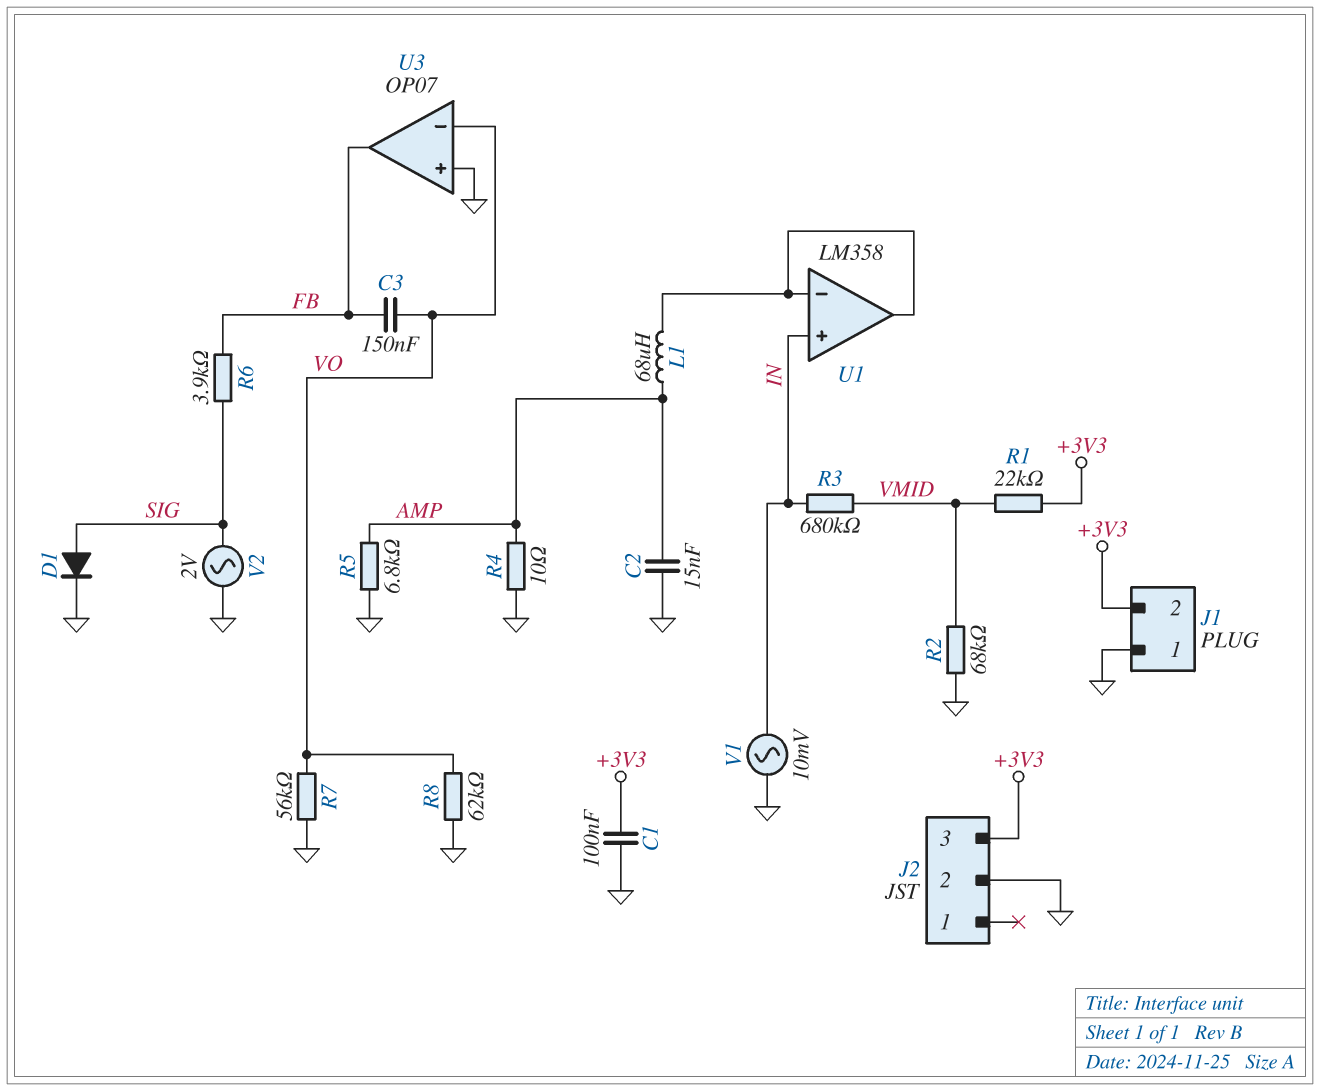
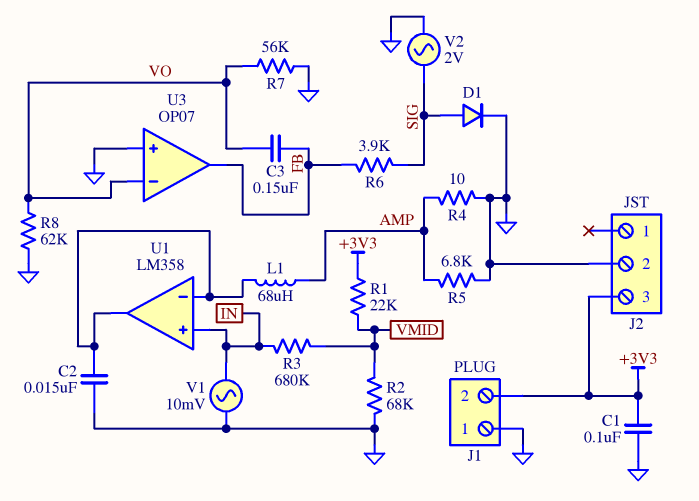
C2: 15nF (AMP, GND) -> 15nF (GND, U1/in-)

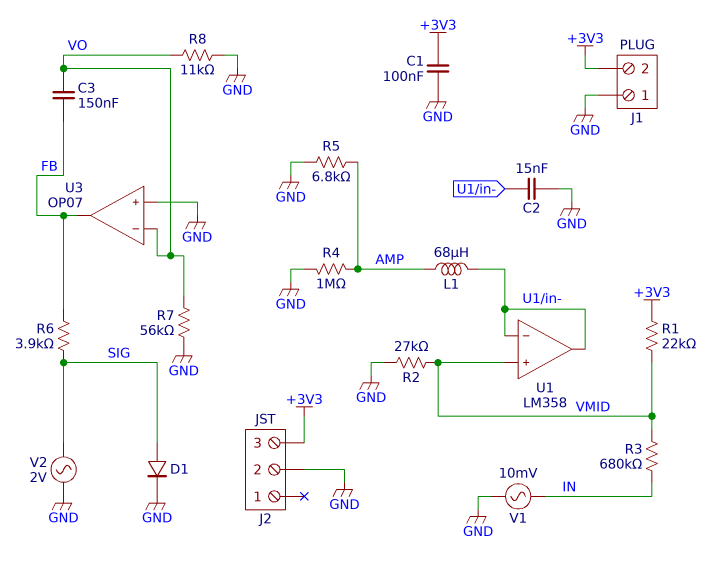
R2: 68k (GND, VMID) -> 27k (GND, VMID)
R4: 10 (AMP, GND) -> 1M (AMP, GND)
R8: 62k (GND, VO) -> 11k (GND, VO)
U1 pin in+: IN -> VMID

